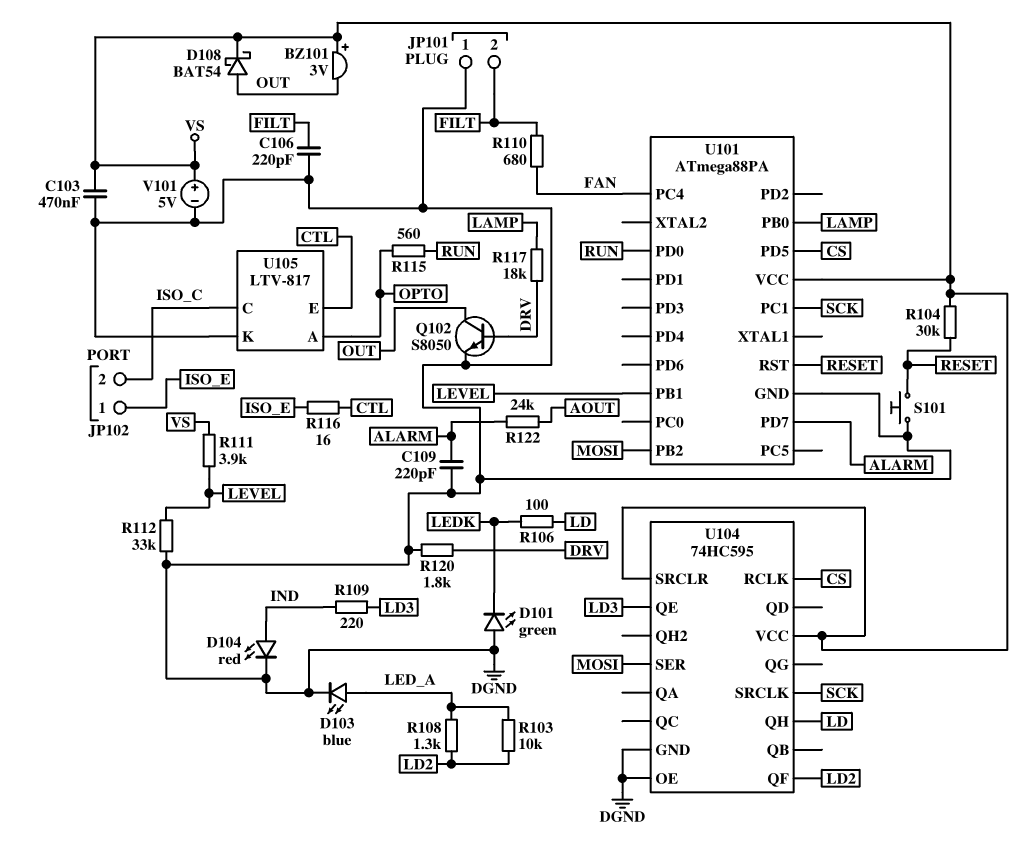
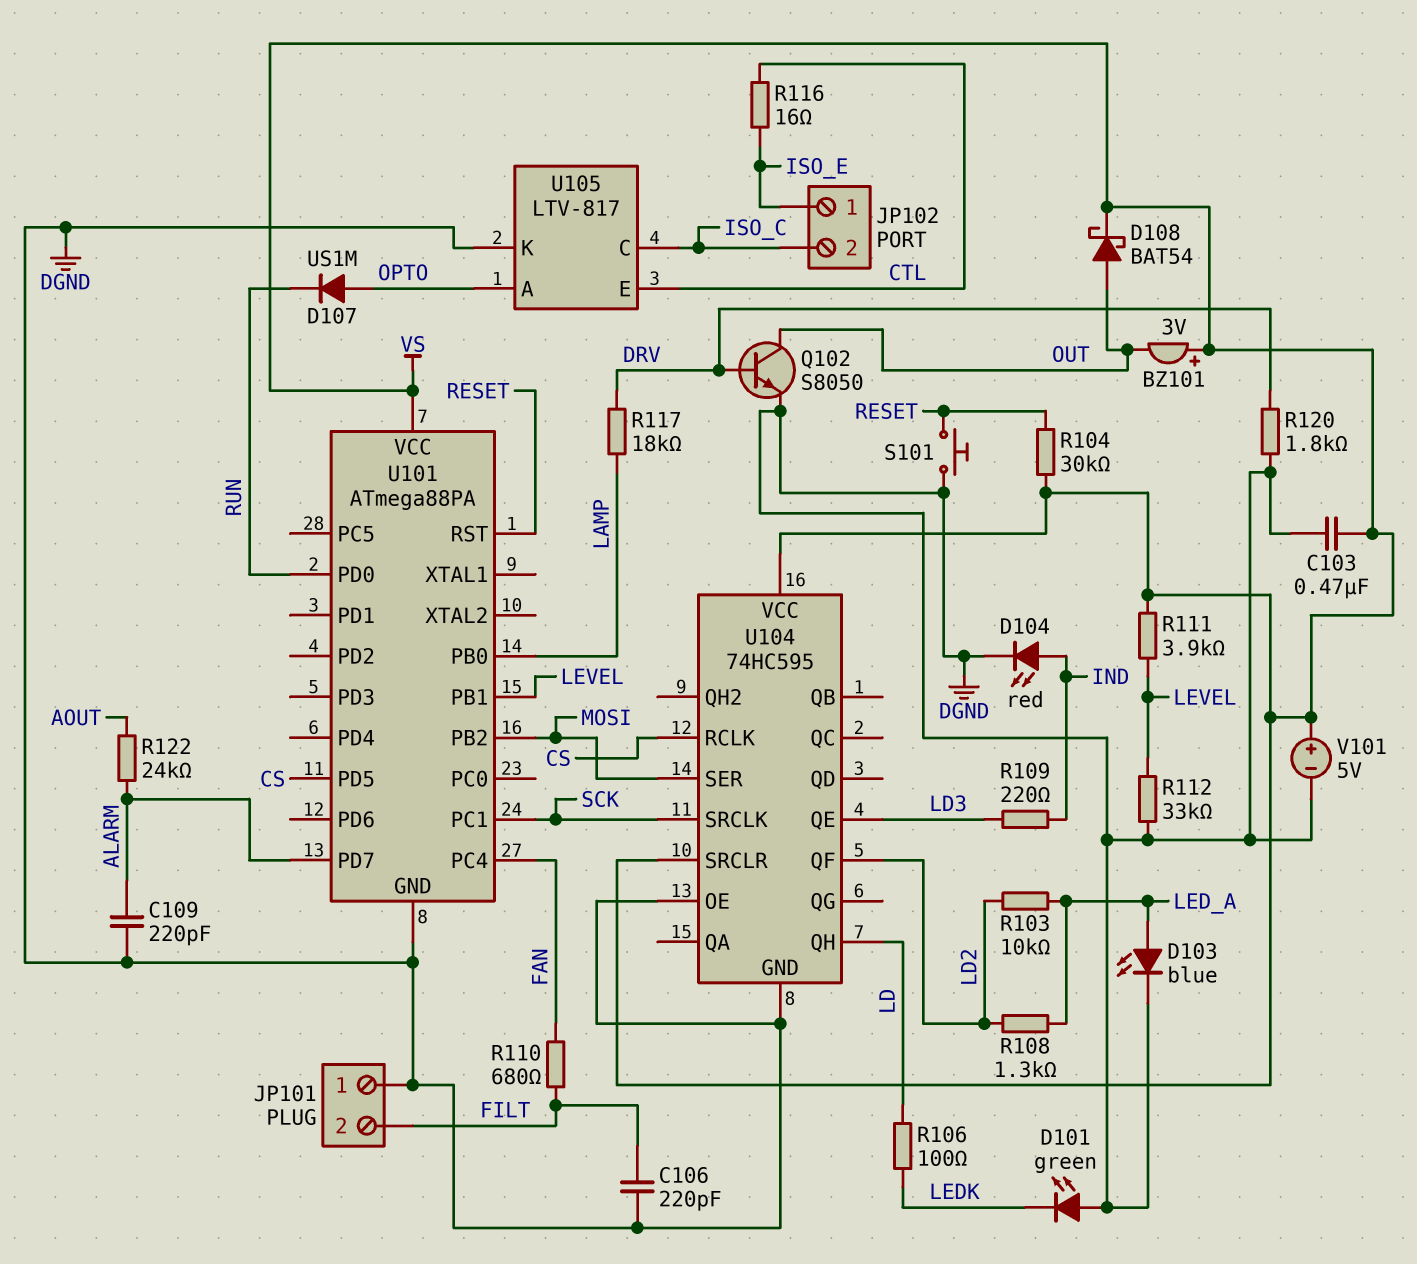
D107: none -> diode US1M (A OPTO, K RUN)
R115: 560 (OPTO, RUN) -> none

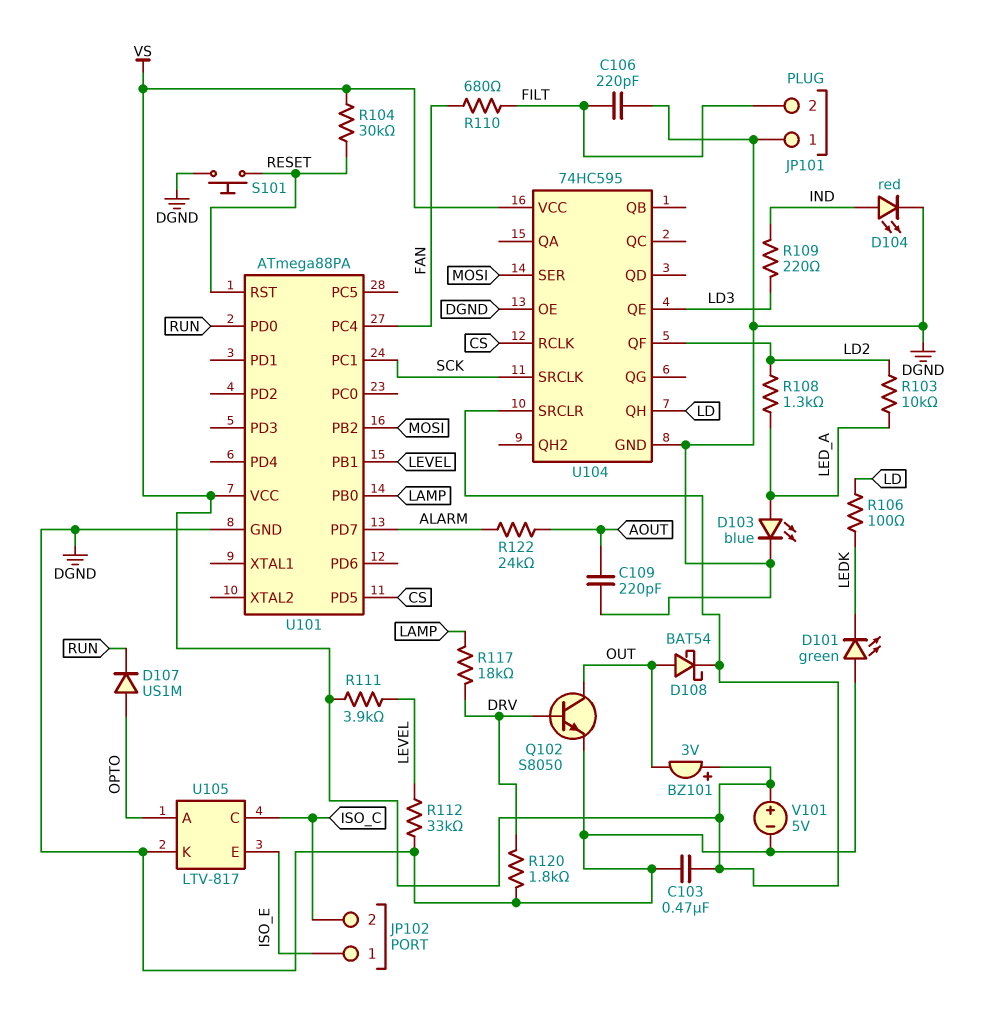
C109: 220pF (ALARM, DGND) -> 220pF (AOUT, DGND)
R116: 16 (CTL, ISO_E) -> none
U105 pin E: CTL -> ISO_E

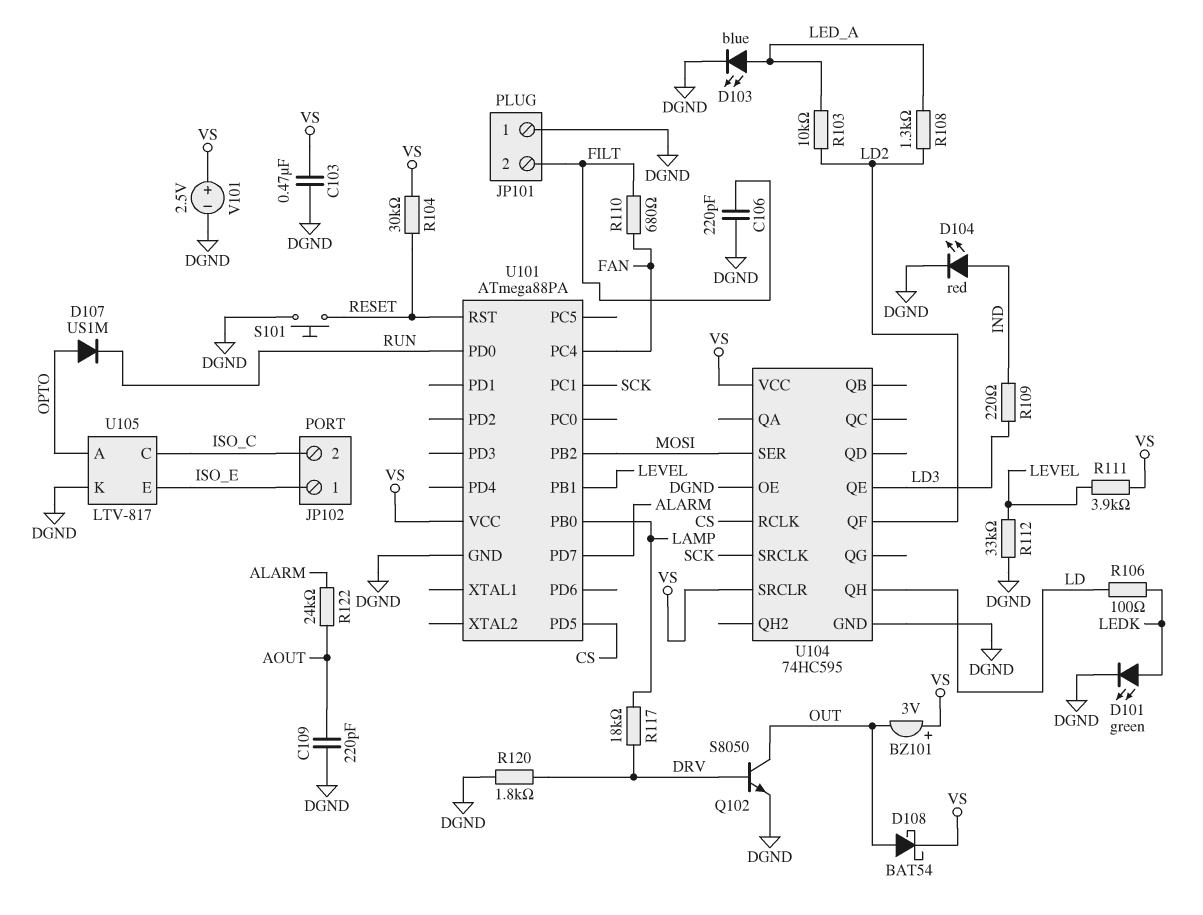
D101: LED green (A DGND, K LEDK) -> LED green (A LEDK, K DGND)
V101: 5V (plus VS, minus DGND) -> 2.5V (plus VS, minus DGND)

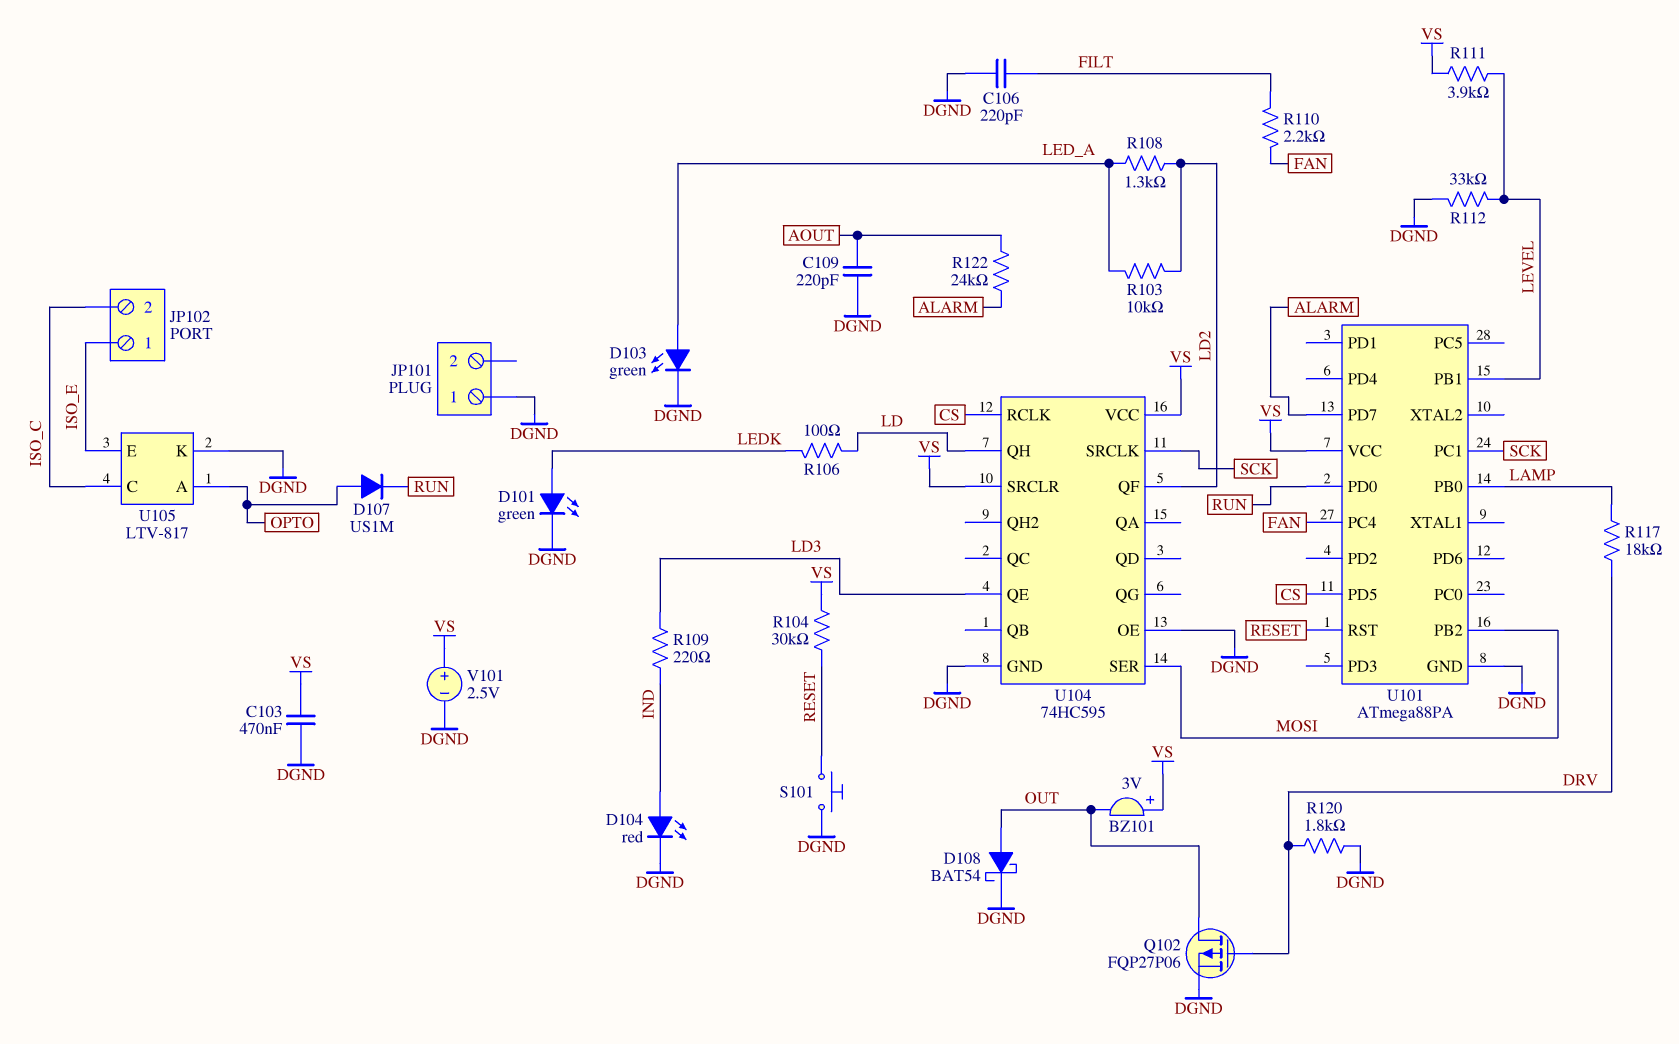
D103: LED blue (A LED_A, K DGND) -> LED green (A LED_A, K DGND)
D108: schottky BAT54 (A OUT, K VS) -> schottky BAT54 (A OUT, K DGND)
JP101 pin 2: FILT -> none
Q102: NPN S8050 (B DRV, C OUT, E DGND) -> PMOS FQP27P06 (G DRV, D OUT, S DGND)
R110: 680 (FAN, FILT) -> 2.2k (FAN, FILT)

